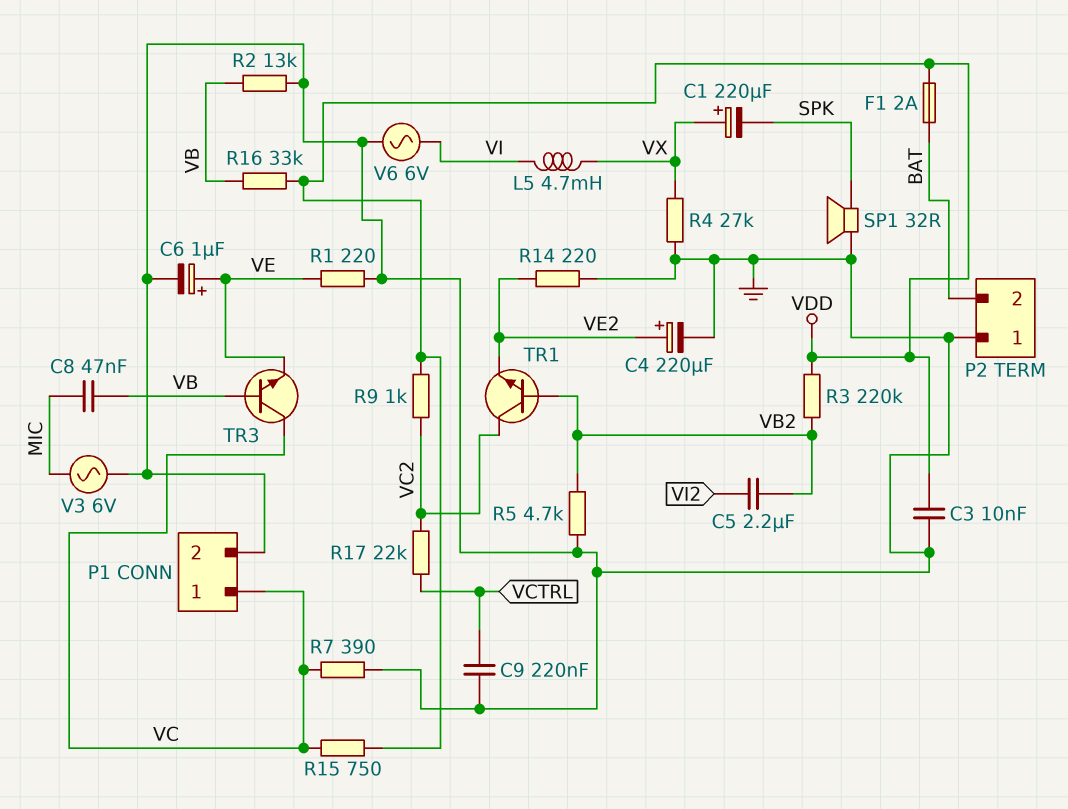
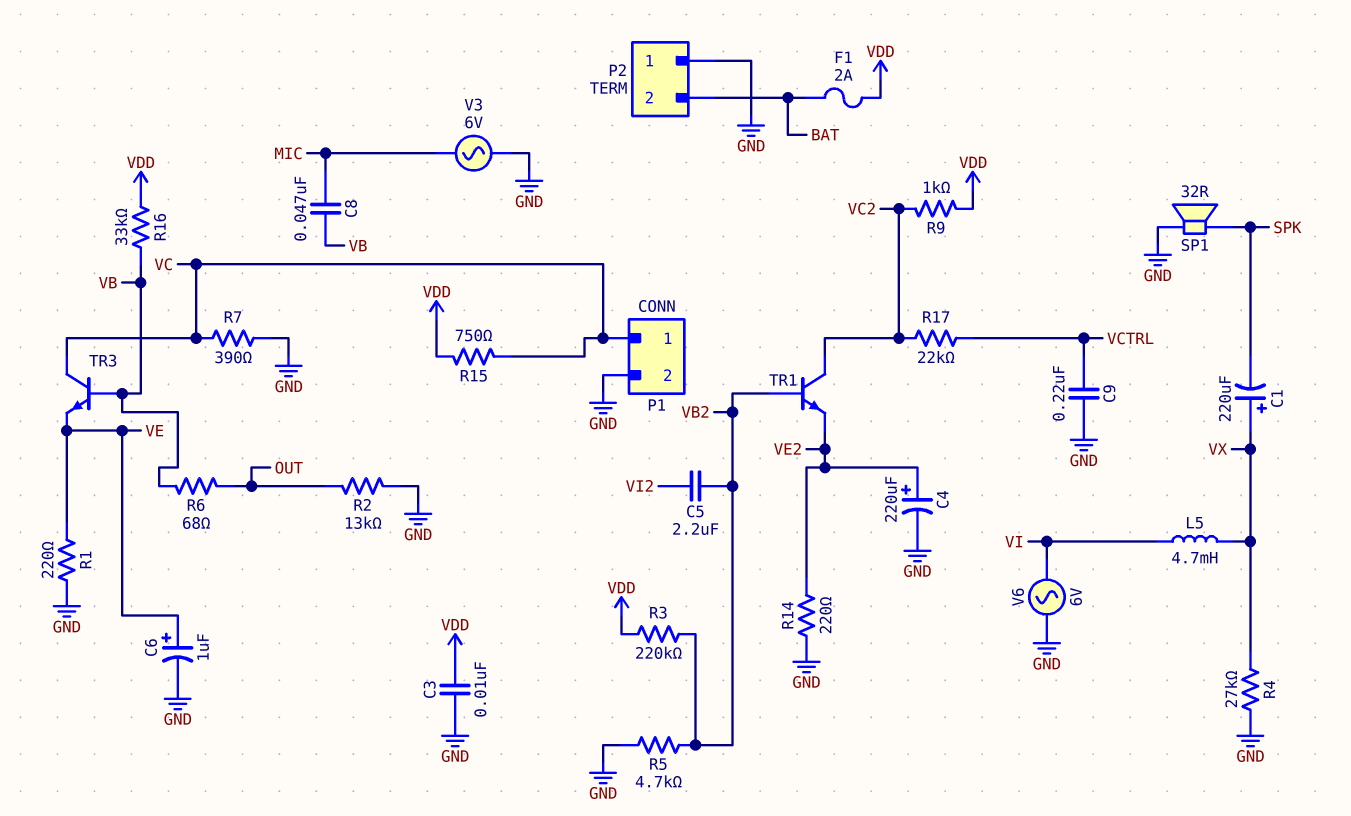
R2: 13k (GND, VB) -> 13k (GND, OUT)
R6: none -> 68 (OUT, VB)

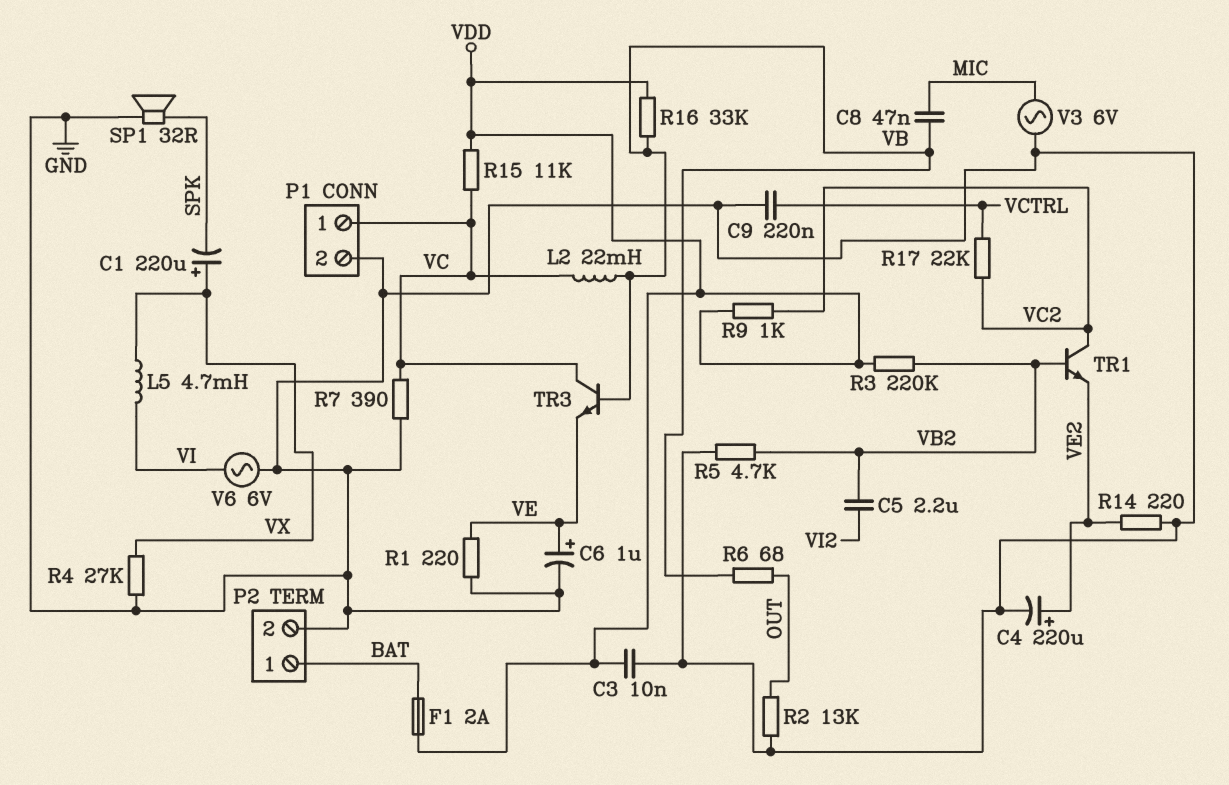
L2: none -> 22mH (VB, VC)
P2 pin 1: GND -> BAT
P2 pin 2: BAT -> GND
R15: 750 (VC, VDD) -> 11k (VC, VDD)

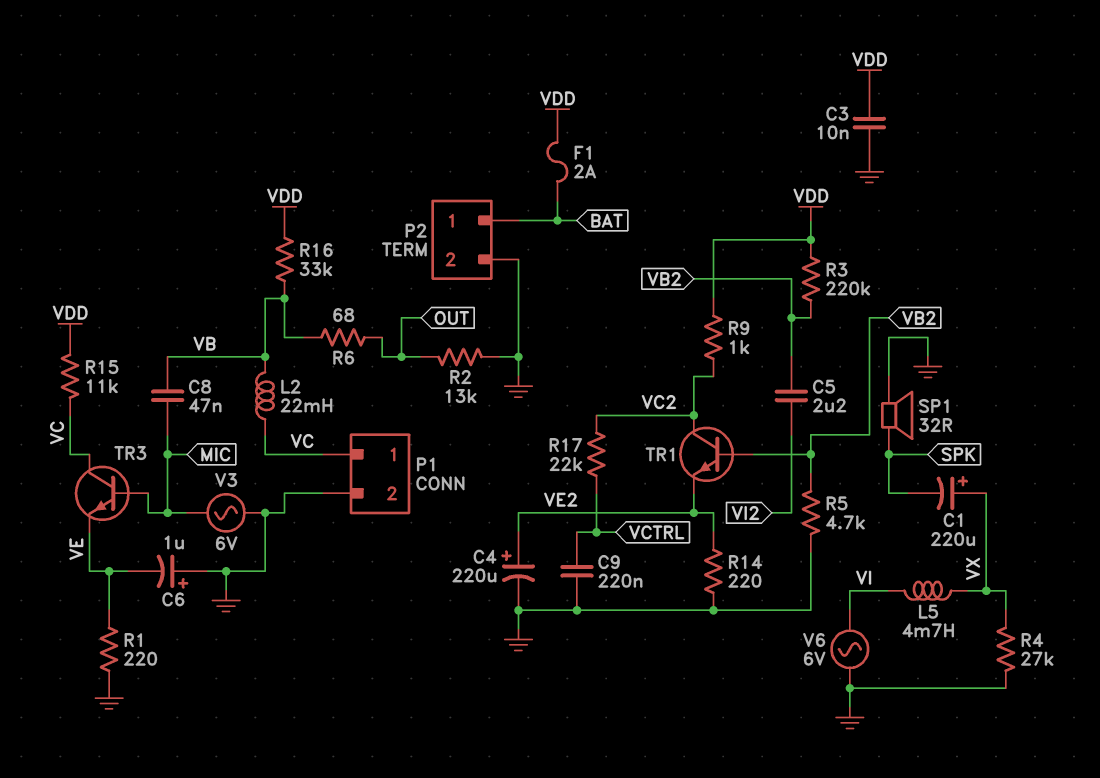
C6: 1uF (plus VE, minus GND) -> 1uF (plus GND, minus VE)
R7: 390 (GND, VC) -> none
TR3: NPN (B VB, C VC, E VE) -> NPN (B MIC, C VC, E VE)

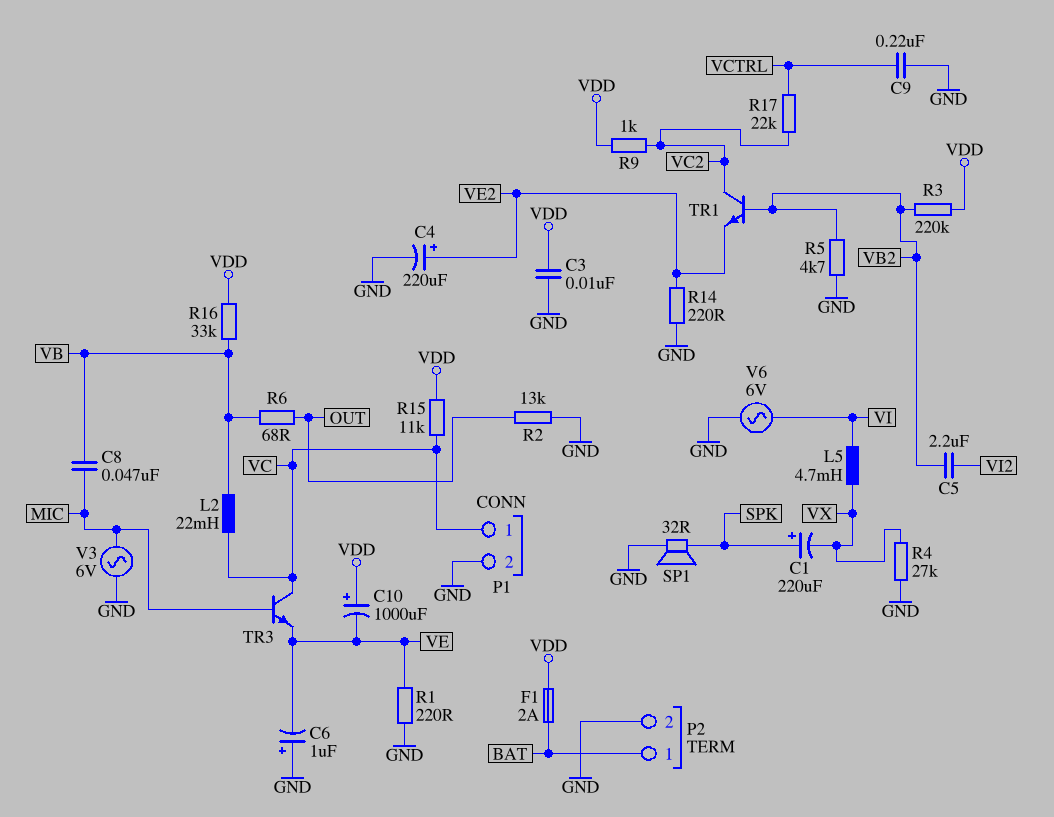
C1: 220uF (plus VX, minus SPK) -> 220uF (plus SPK, minus VX)
C10: none -> 1000uF (plus VDD, minus VE)

